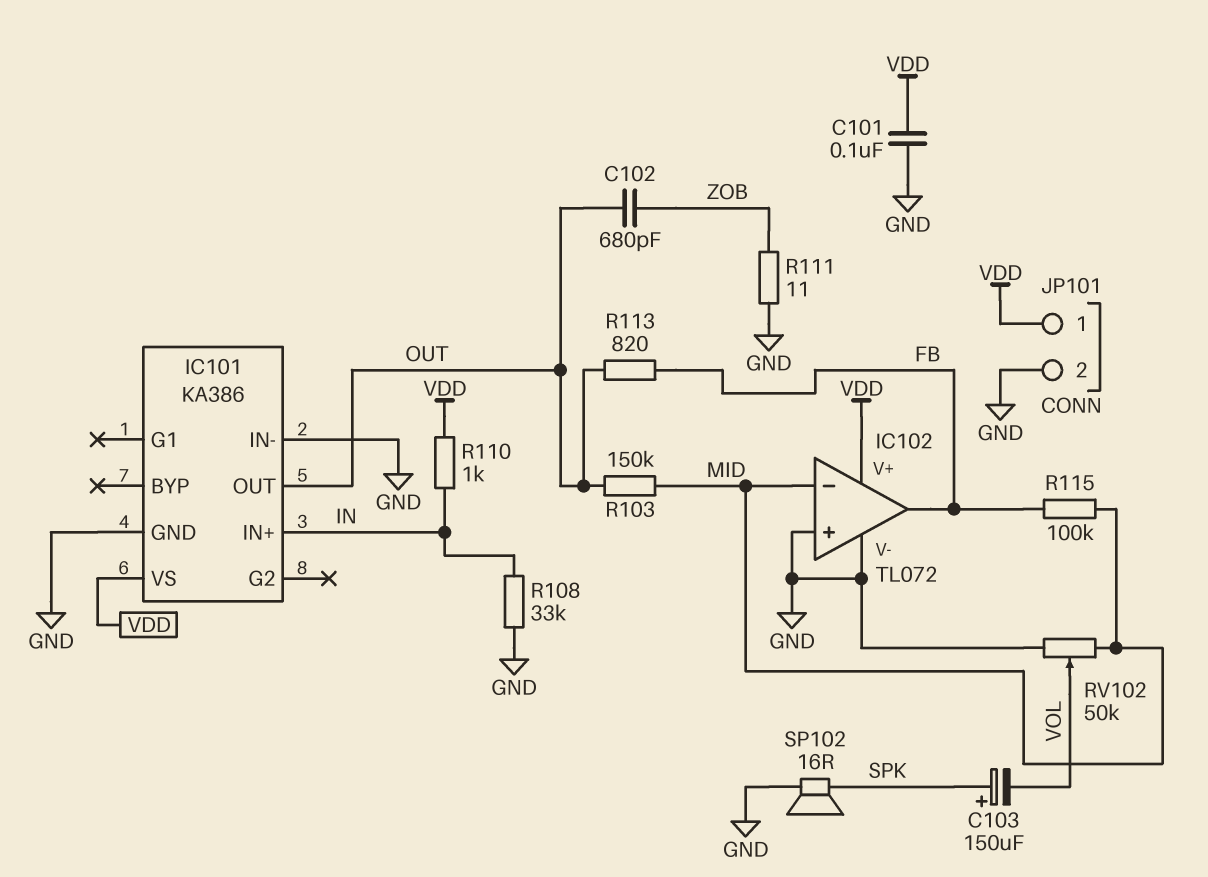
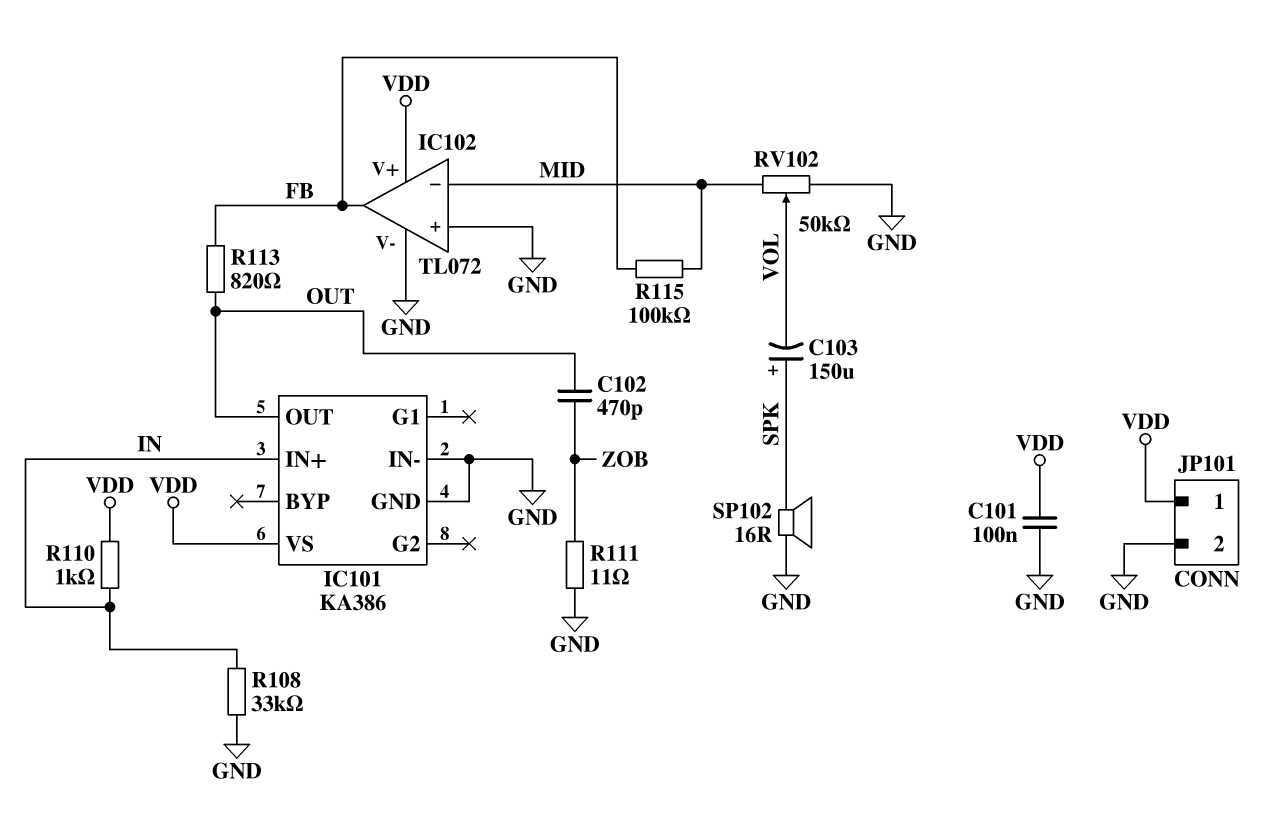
C102: 680pF (OUT, ZOB) -> 470pF (OUT, ZOB)
R103: 150k (MID, OUT) -> none

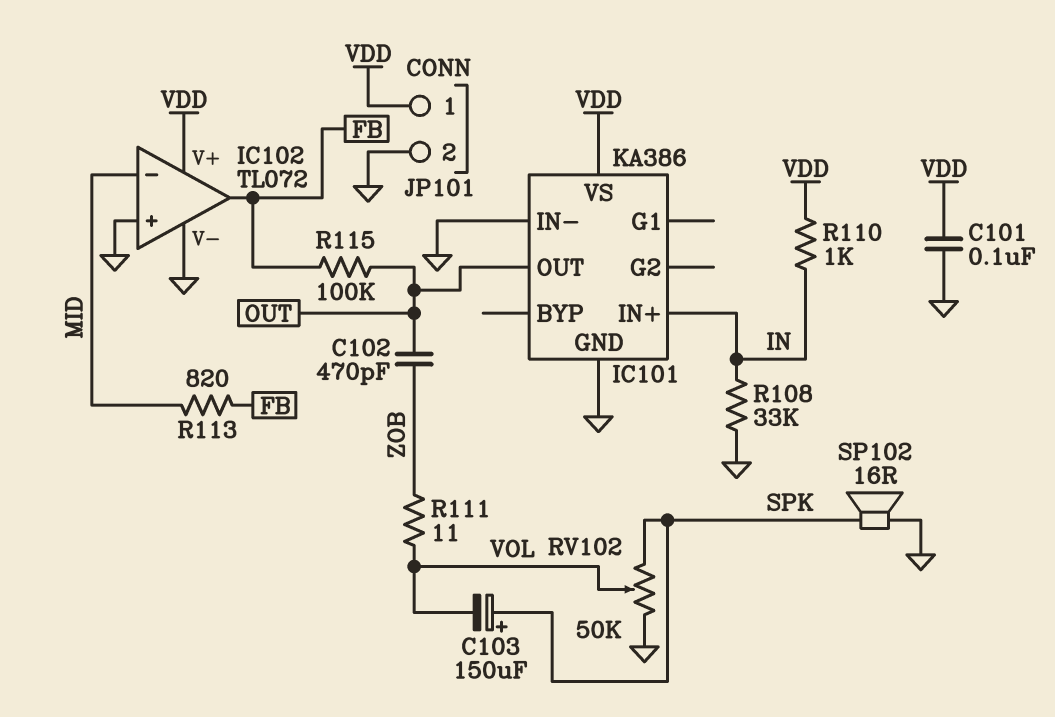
R111: 11 (GND, ZOB) -> 11 (VOL, ZOB)
R113: 820 (FB, OUT) -> 820 (FB, MID)
R115: 100k (FB, MID) -> 100k (FB, OUT)
RV102: 50k (GND, MID, wiper VOL) -> 50k (GND, SPK, wiper VOL)

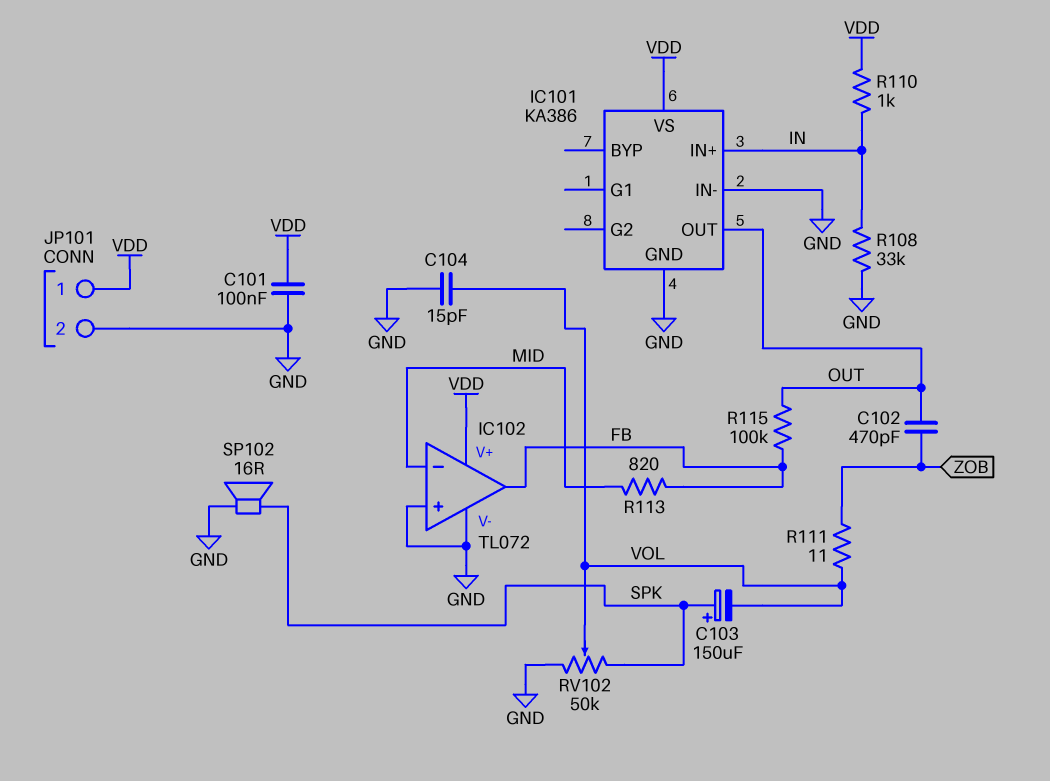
C104: none -> 15pF (GND, VOL)

